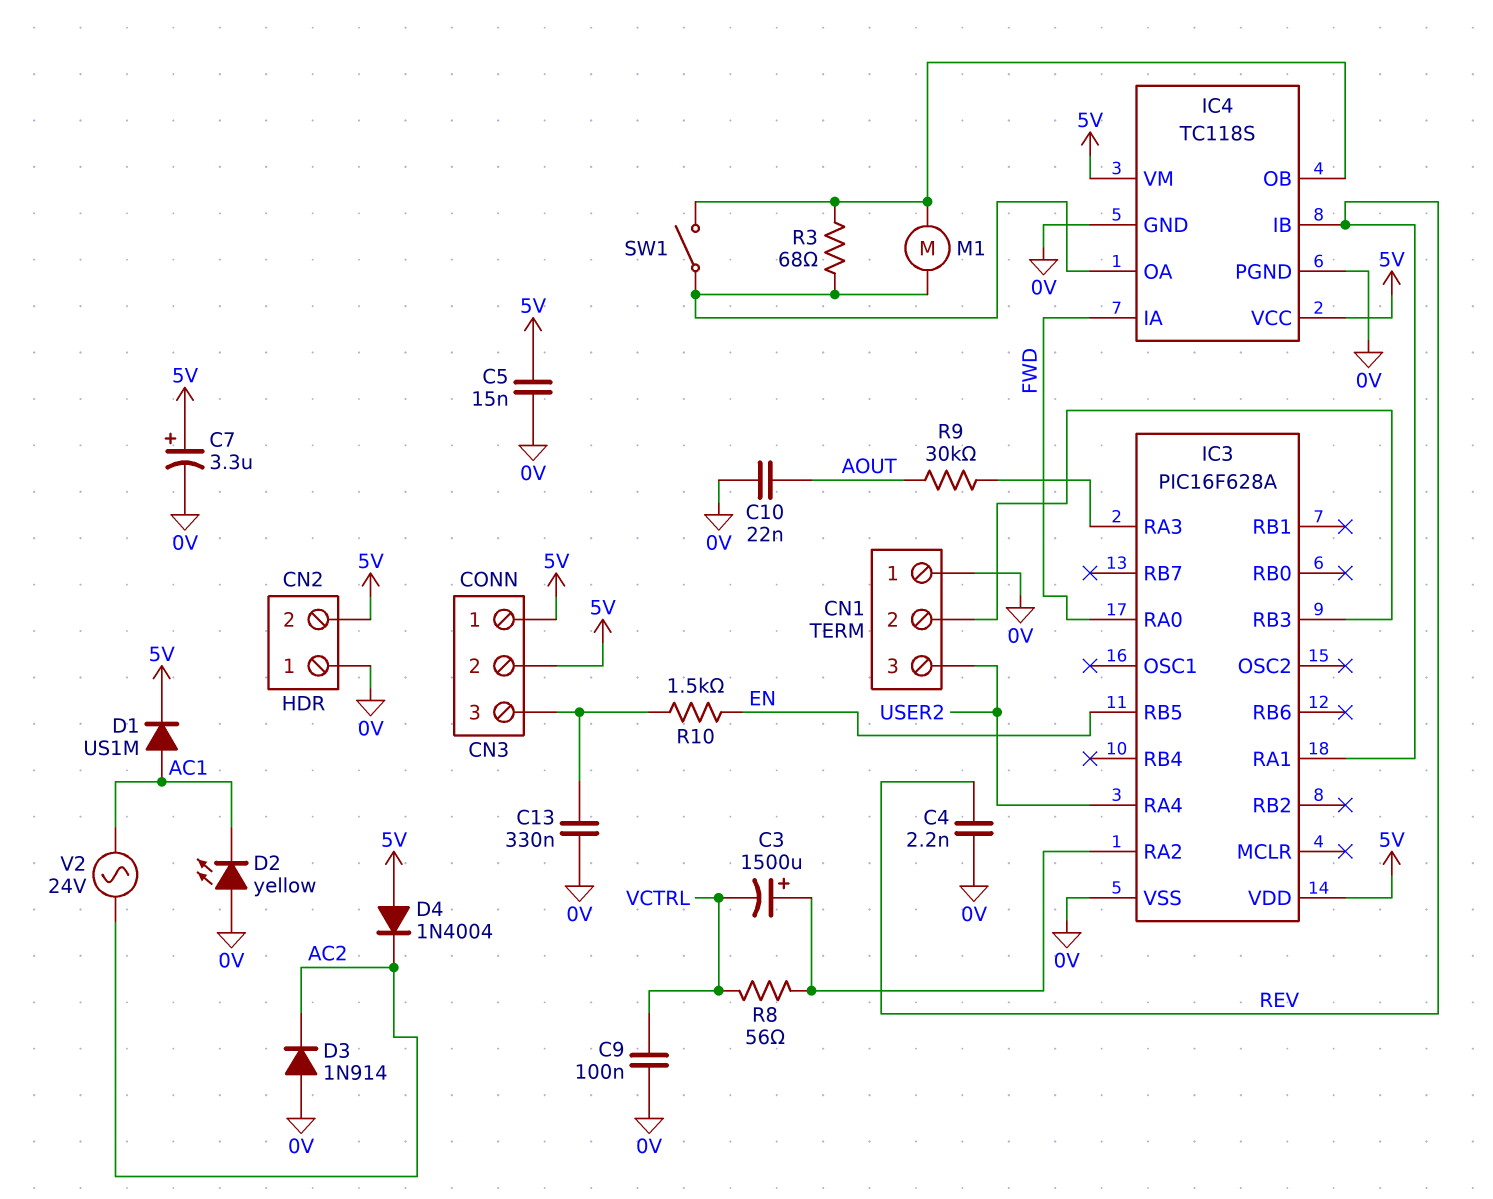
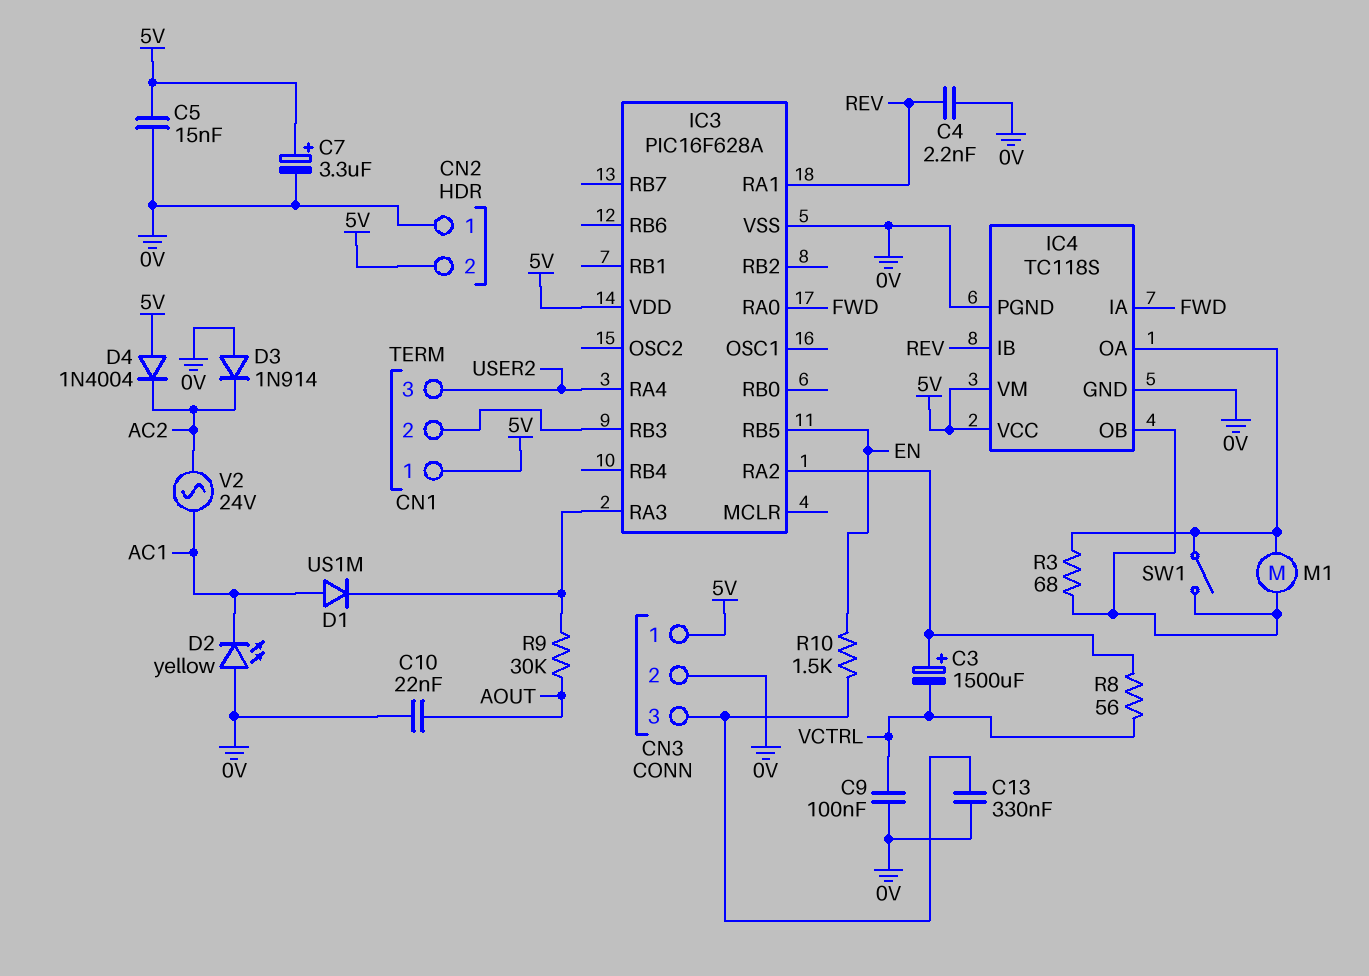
CN1 pin 1: 0V -> 5V
CN3 pin 2: 5V -> 0V
D1: diode US1M (A AC1, K 5V) -> diode US1M (A AC1, K IC3/RA3)

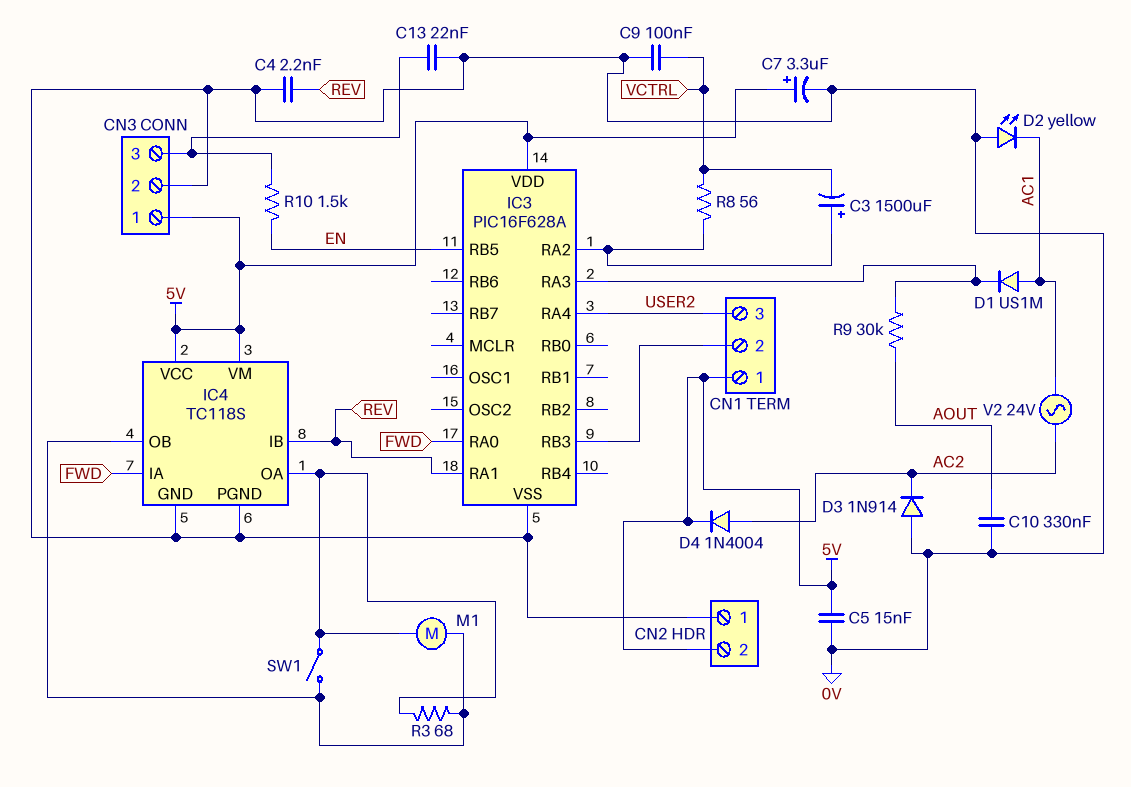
C10: 22nF (0V, AOUT) -> 330nF (0V, AOUT)
C13: 330nF (0V, CN3/3) -> 22nF (0V, CN3/3)
D4: diode 1N4004 (A 5V, K AC2) -> diode 1N4004 (A AC2, K 5V)

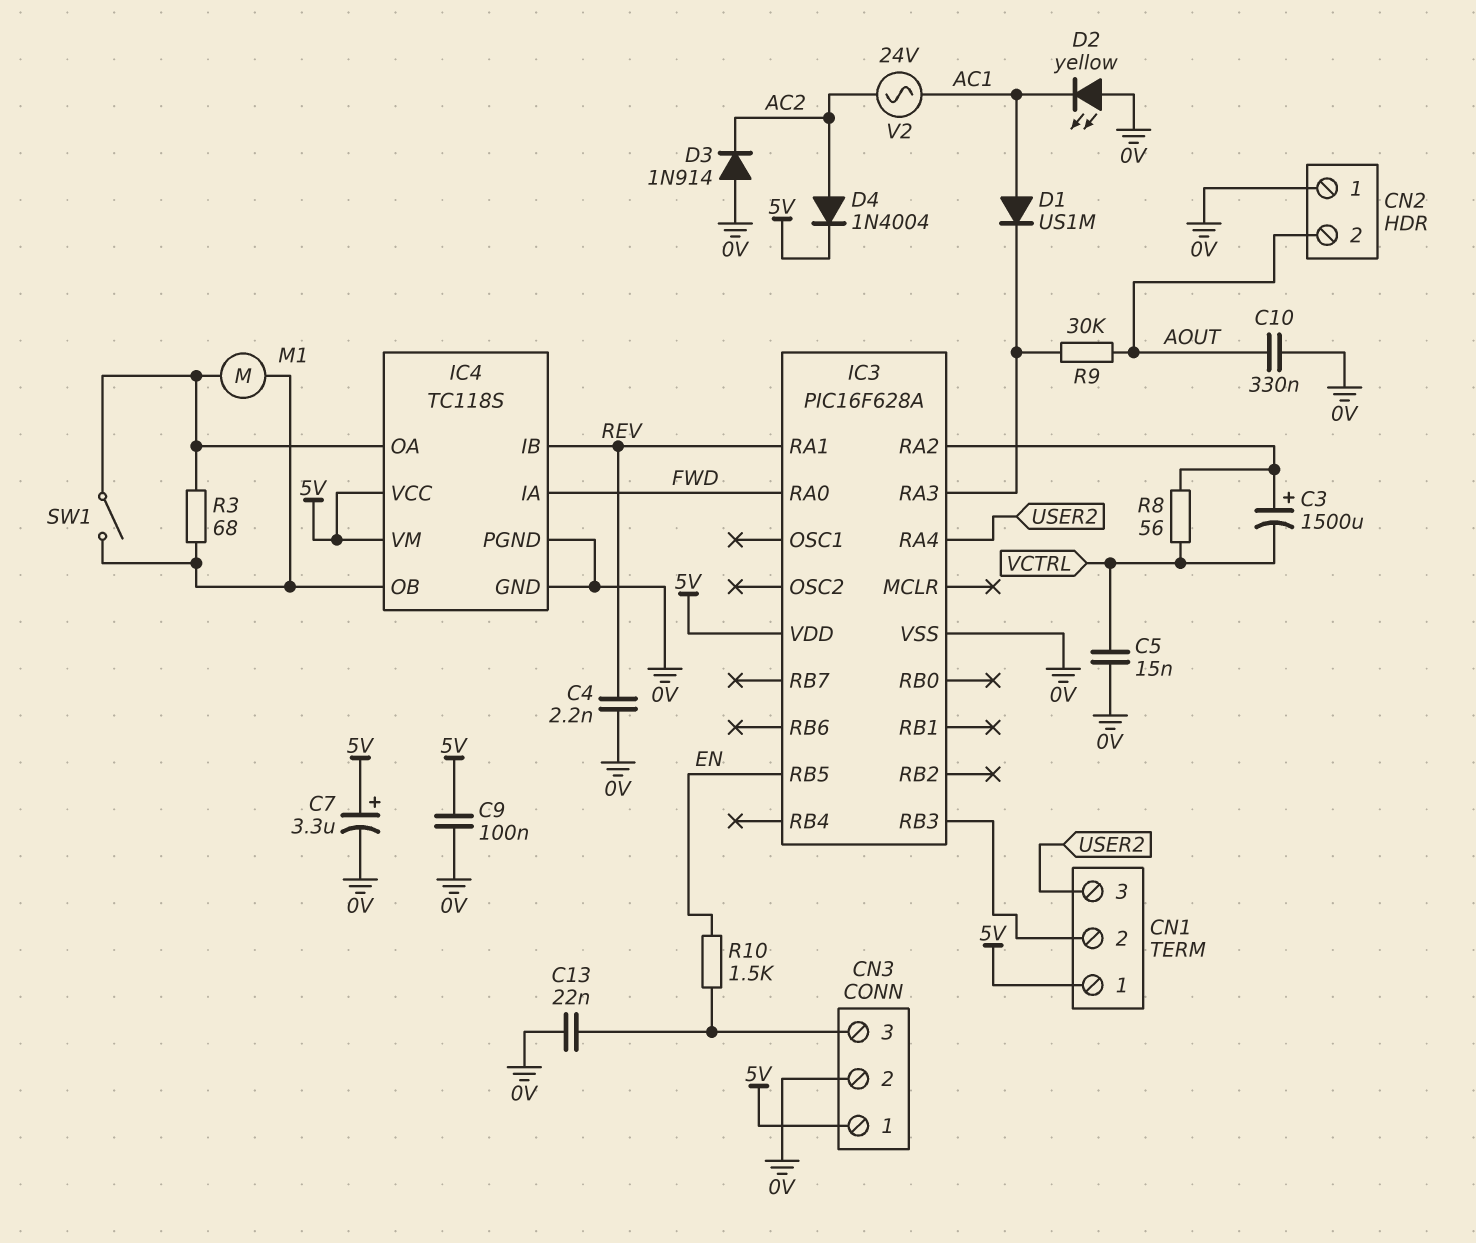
C5: 15nF (0V, 5V) -> 15nF (0V, VCTRL)
C9: 100nF (0V, VCTRL) -> 100nF (0V, 5V)
CN2 pin 2: 5V -> AOUT

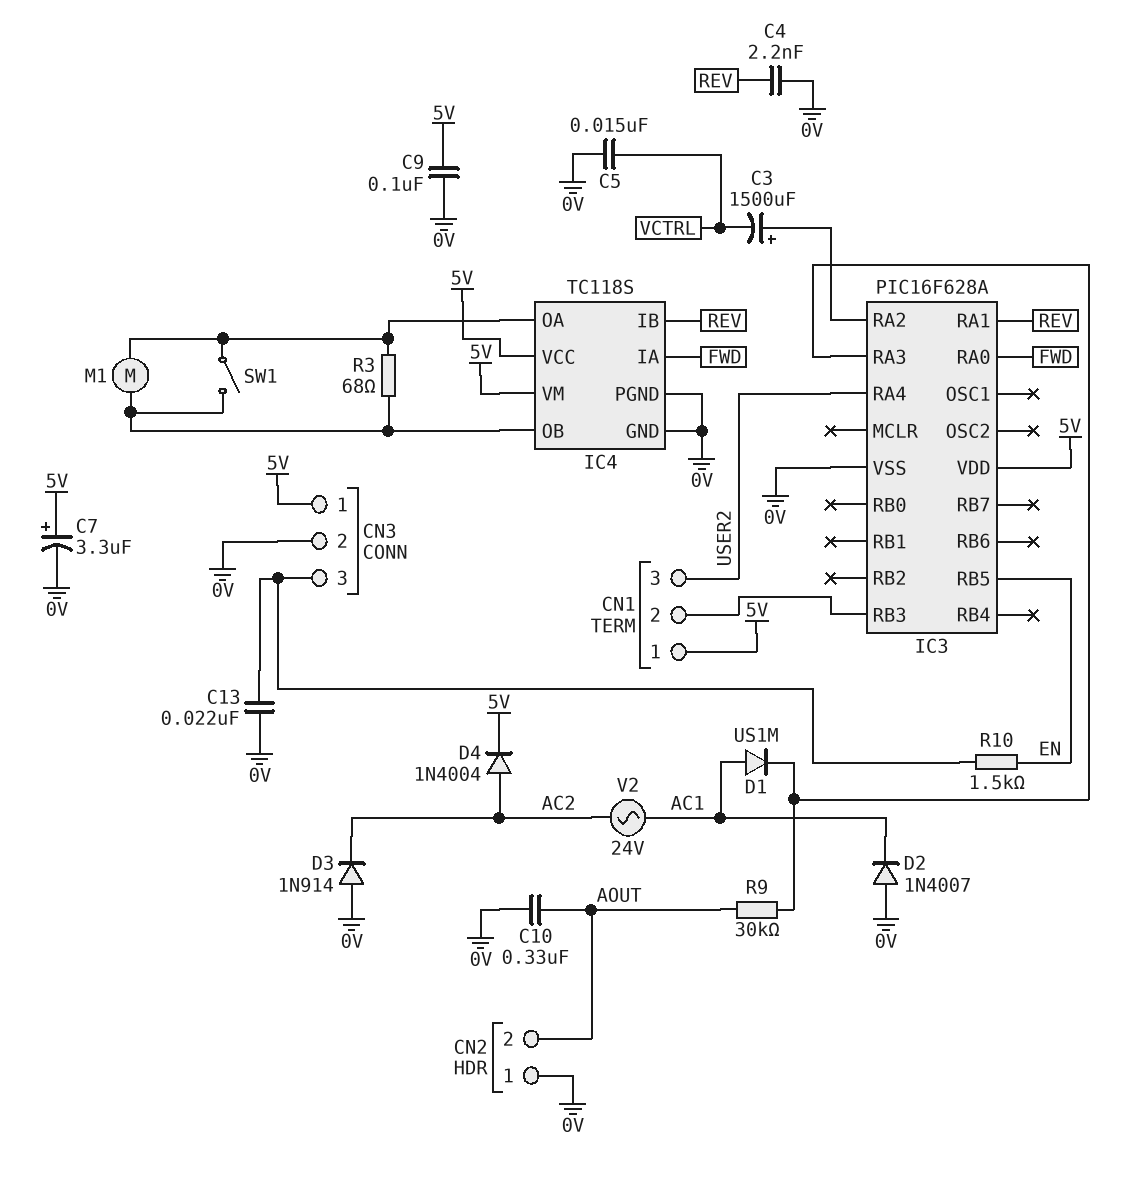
D2: LED yellow (A 0V, K AC1) -> diode 1N4007 (A 0V, K AC1)
R8: 56 (IC3/RA2, VCTRL) -> none

